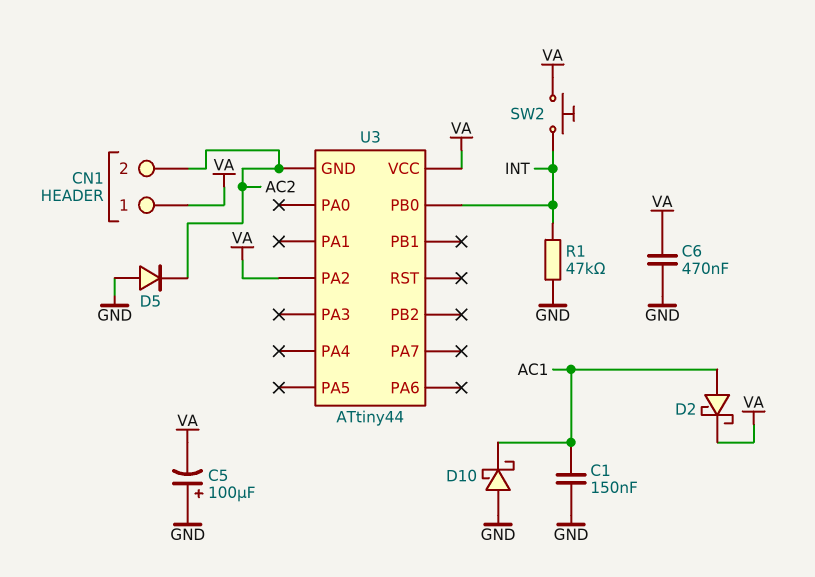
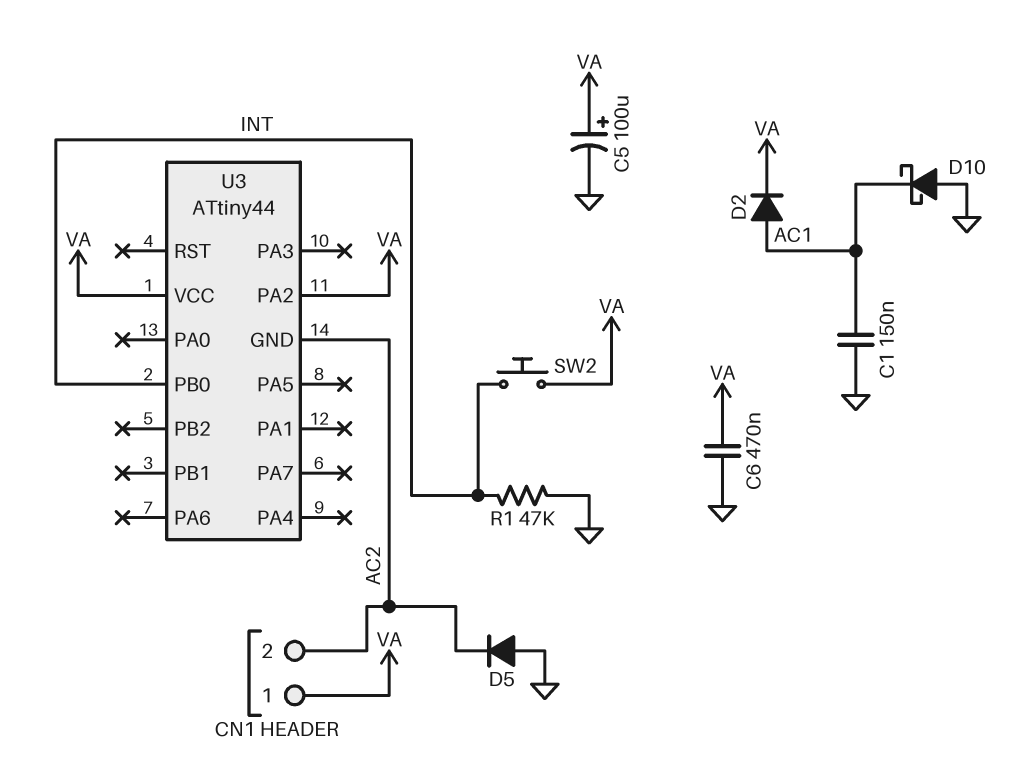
C5: 100uF (plus GND, minus VA) -> 100uF (plus VA, minus GND)
D2: schottky (A AC1, K VA) -> diode (A AC1, K VA)

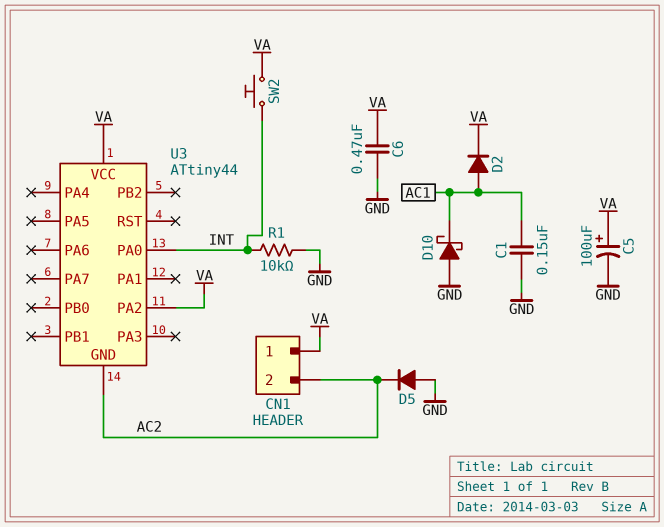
R1: 47k (GND, INT) -> 10k (GND, INT)
U3 pin PA0: none -> INT
U3 pin PB0: INT -> none

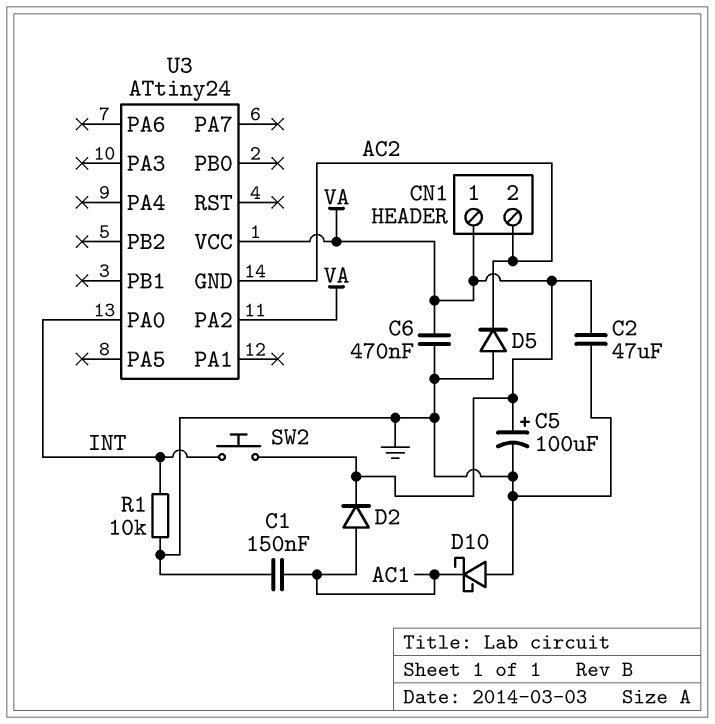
C2: none -> 47uF (GND, VA)
U3: ATtiny44 -> ATtiny24

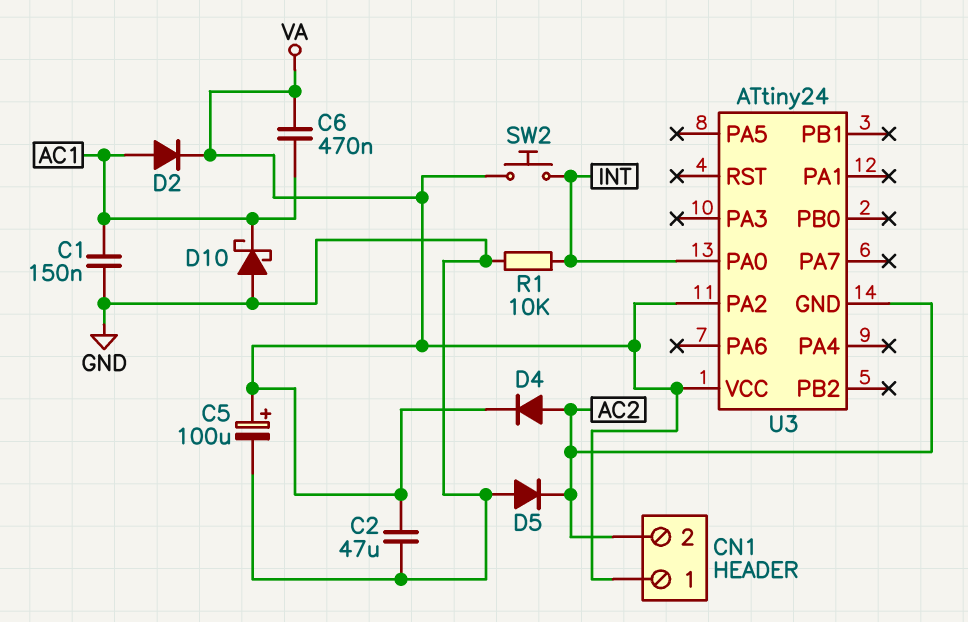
C6: 470nF (GND, VA) -> 470nF (AC1, VA)
D4: none -> diode (A AC2, K VA)

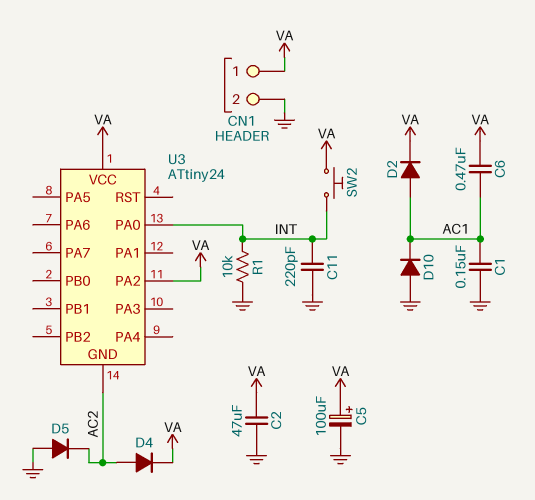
C11: none -> 220pF (GND, INT)
CN1 pin 2: AC2 -> GND
D10: schottky (A GND, K AC1) -> diode (A GND, K AC1)

